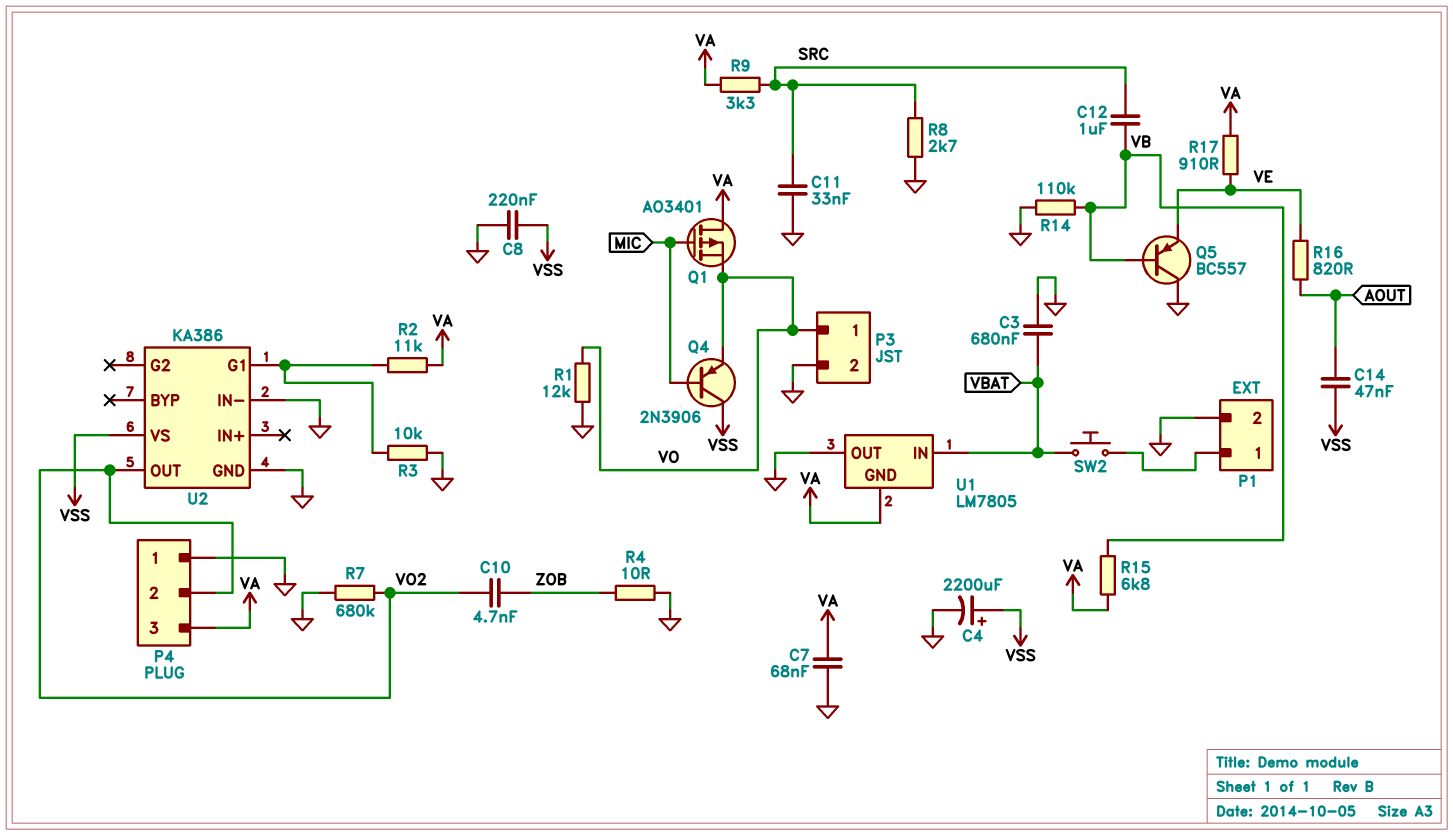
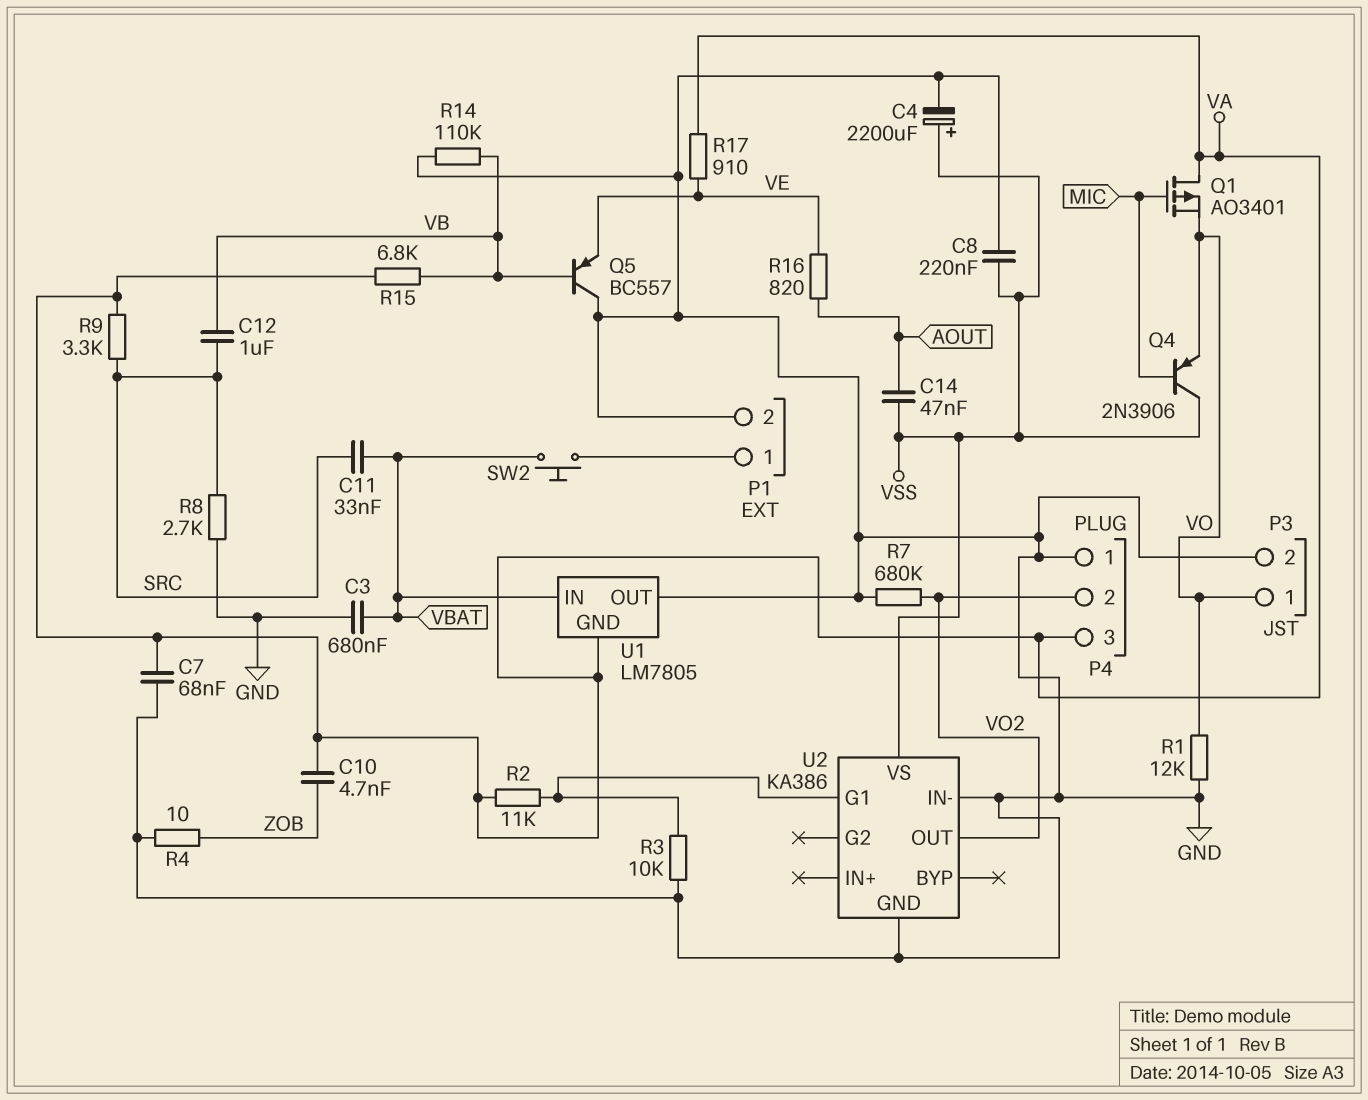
C10: 4.7nF (VO2, ZOB) -> 4.7nF (VA, ZOB)
C11: 33nF (GND, SRC) -> 33nF (SRC, VBAT)

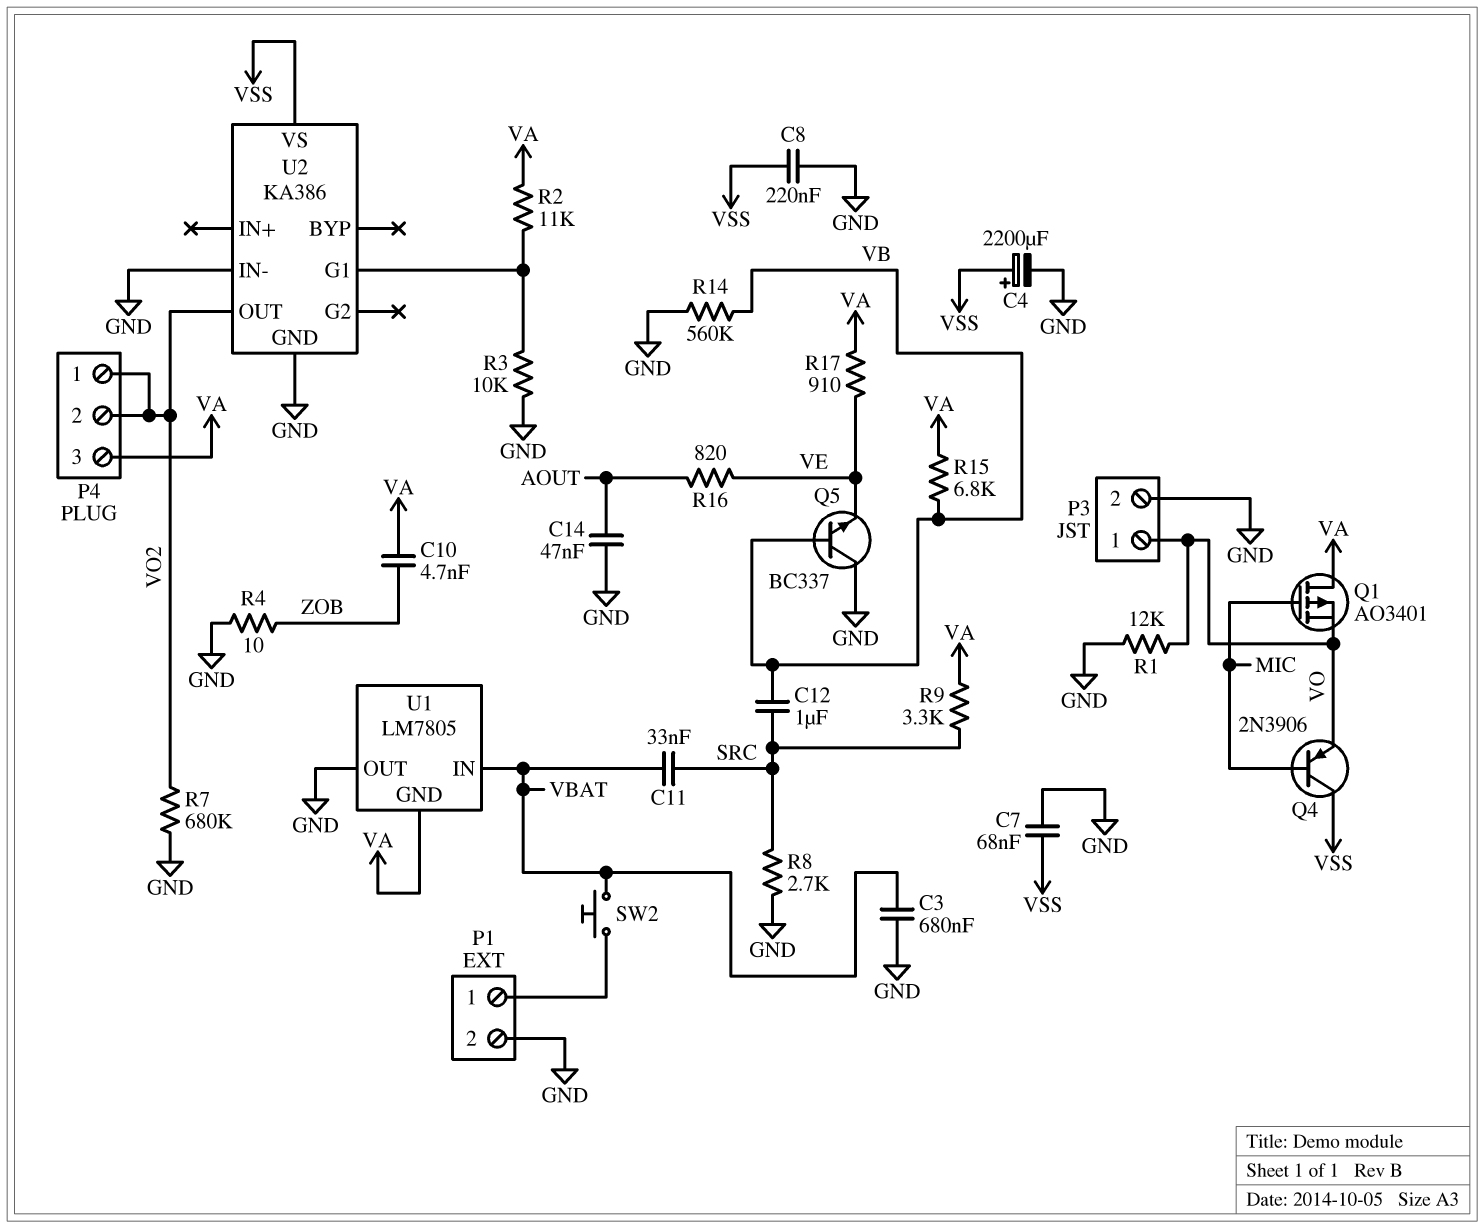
C7: 68nF (GND, VA) -> 68nF (GND, VSS)
C14: 47nF (AOUT, VSS) -> 47nF (AOUT, GND)
P4 pin 1: GND -> VO2
Q5: PNP BC557 (B VB, C GND, E VE) -> NPN BC337 (B VB, C GND, E VE)
R14: 110k (GND, VB) -> 560k (GND, VB)

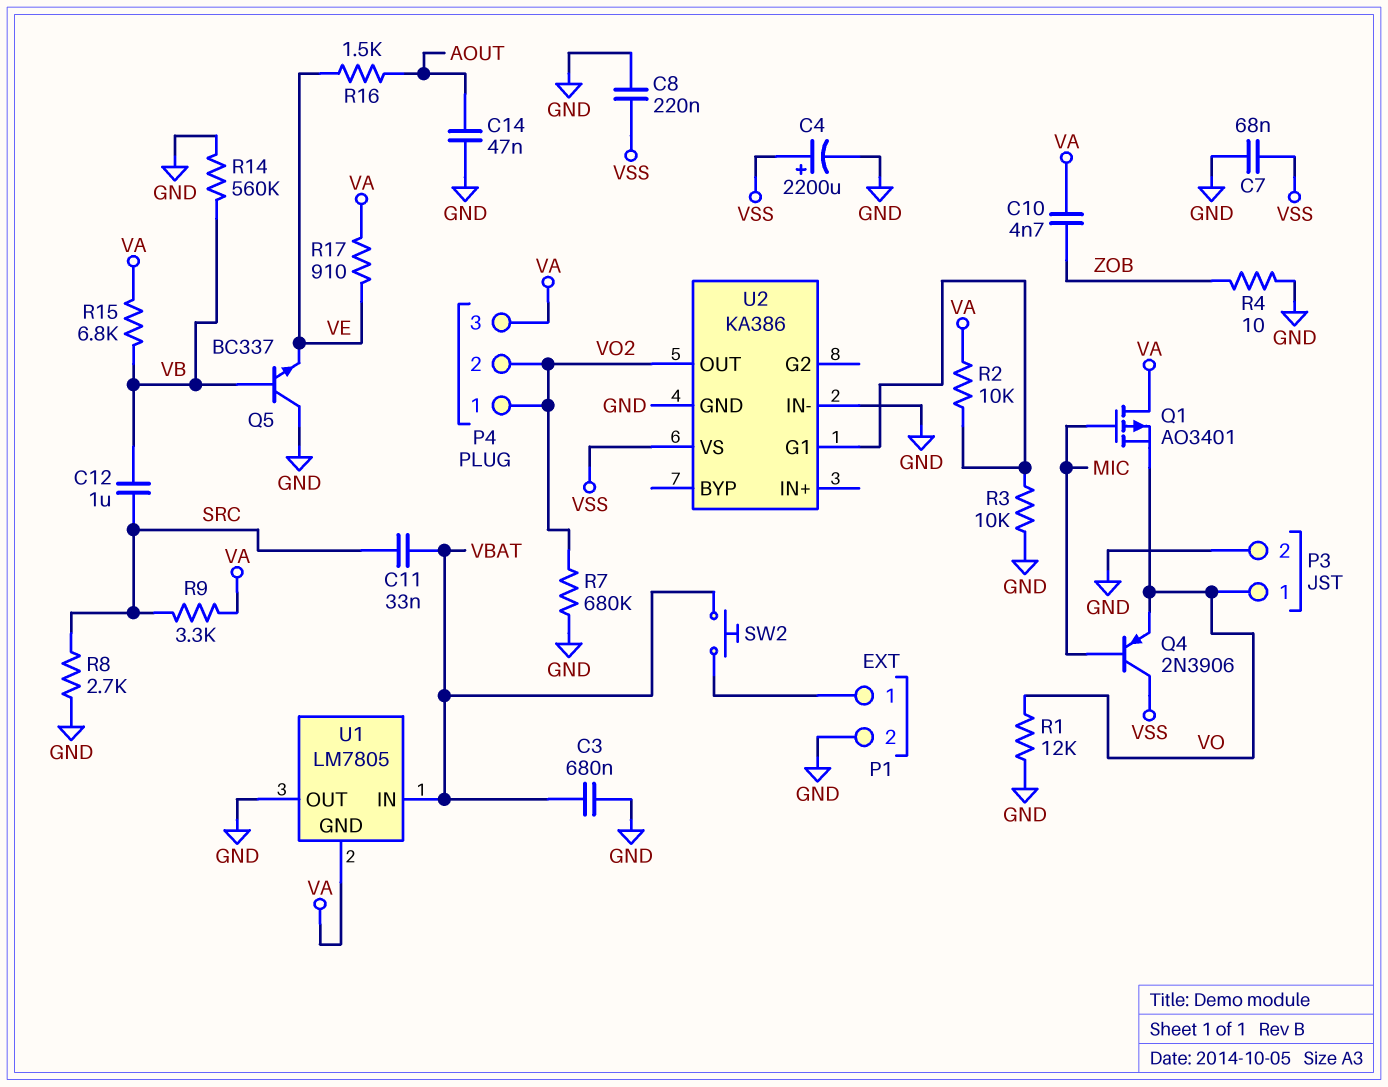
R2: 11k (U2/G1, VA) -> 10k (U2/G1, VA)
R16: 820 (AOUT, VE) -> 1.5k (AOUT, VE)

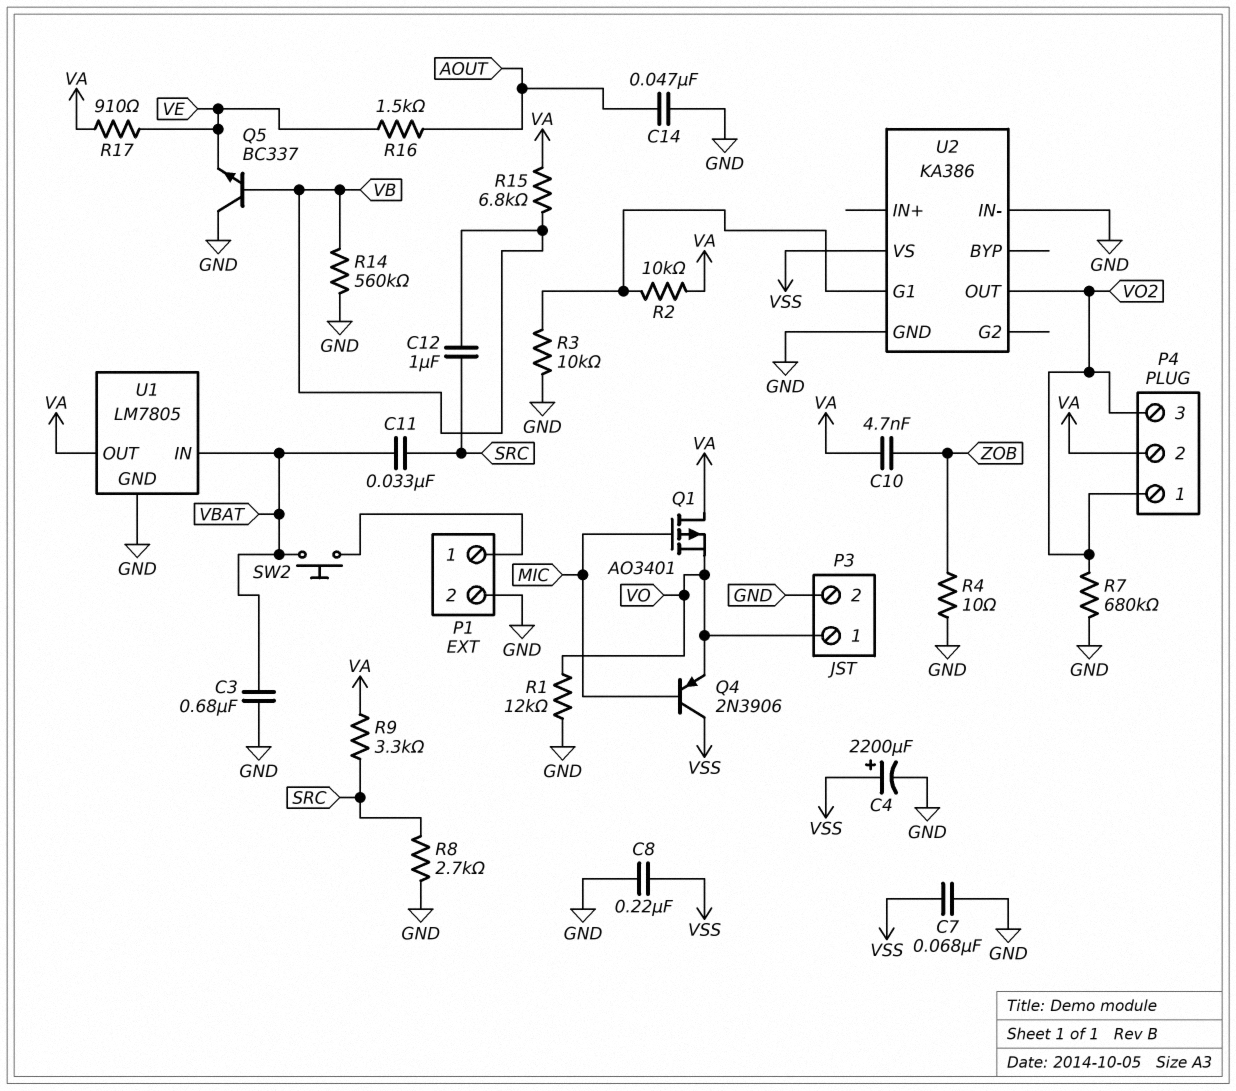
P4 pin 2: VO2 -> VA
P4 pin 3: VA -> VO2
U1 pin GND: VA -> GND
U1 pin OUT: GND -> VA

